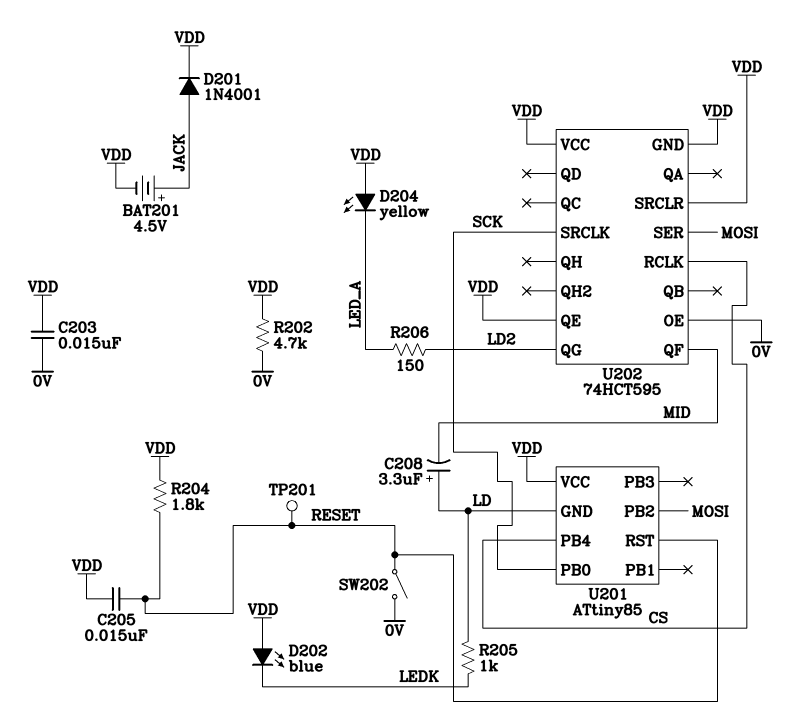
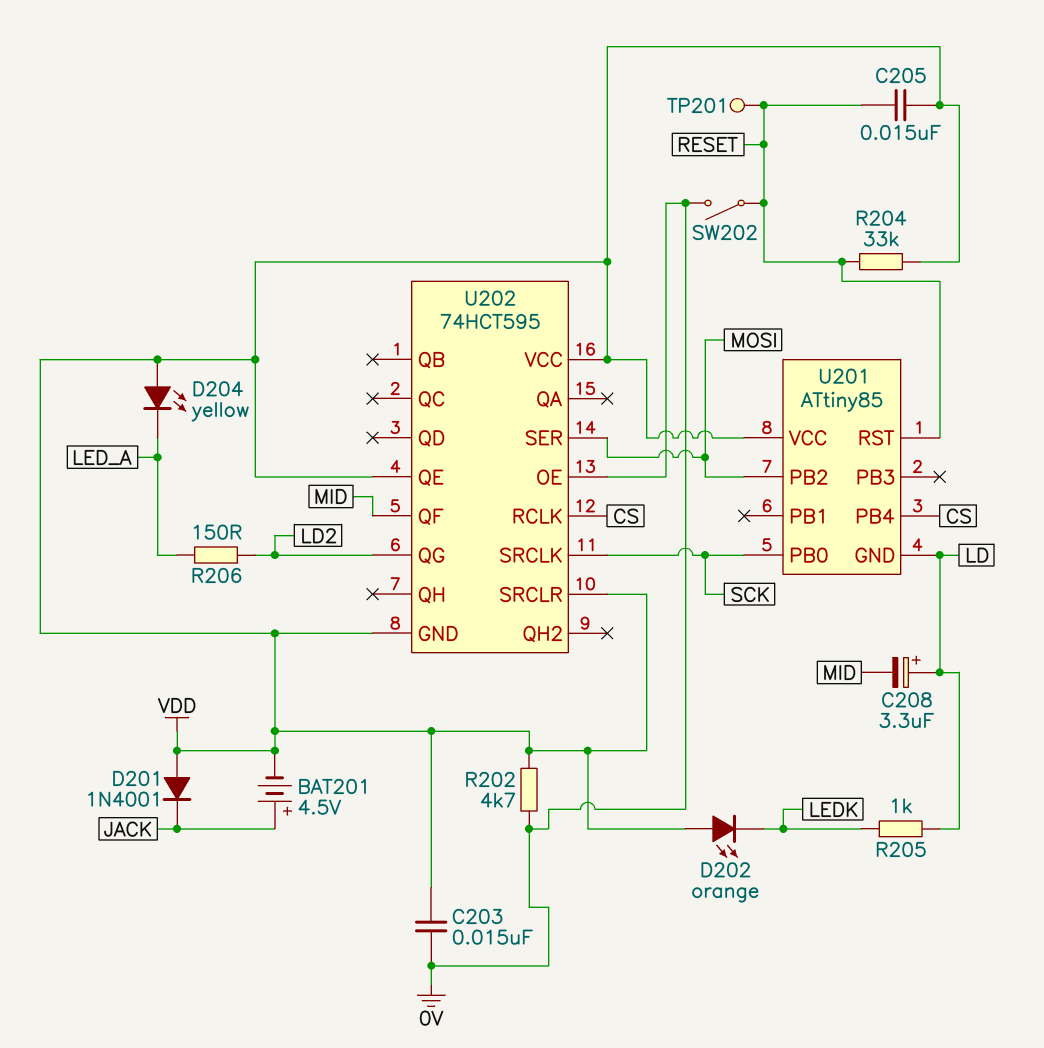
D201: diode 1N4001 (A JACK, K VDD) -> diode 1N4001 (A VDD, K JACK)
D202: LED blue (A VDD, K LEDK) -> LED orange (A VDD, K LEDK)
R204: 1.8k (RESET, VDD) -> 33k (RESET, VDD)

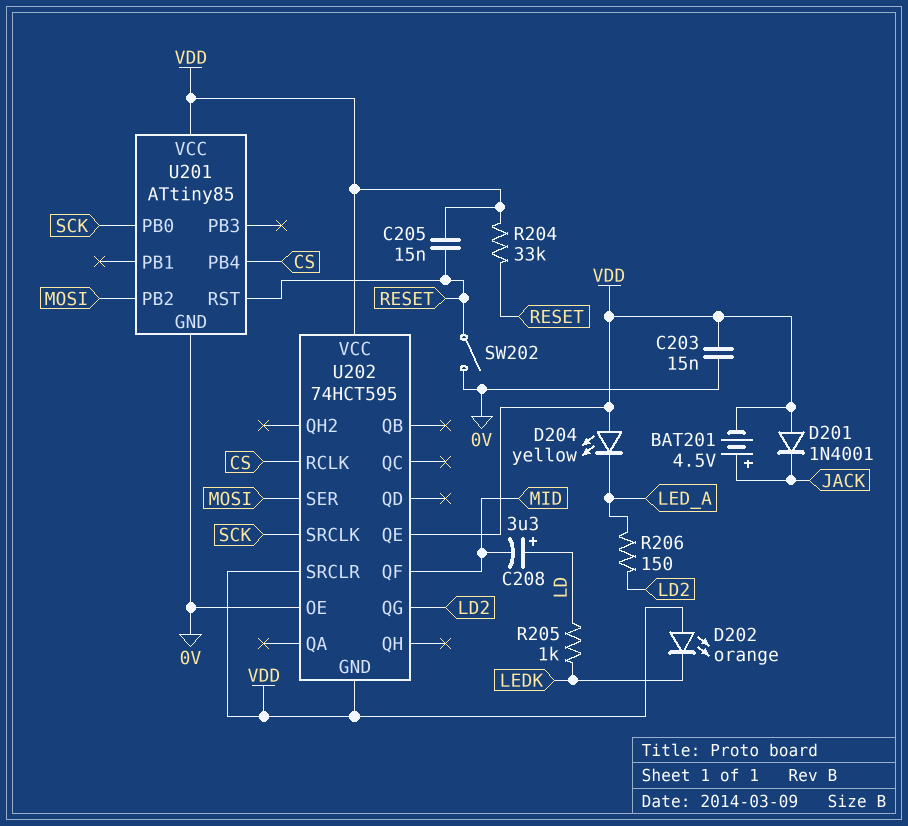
R202: 4.7k (0V, VDD) -> none
TP201: test point (RESET) -> none
U201 pin GND: LD -> 0V

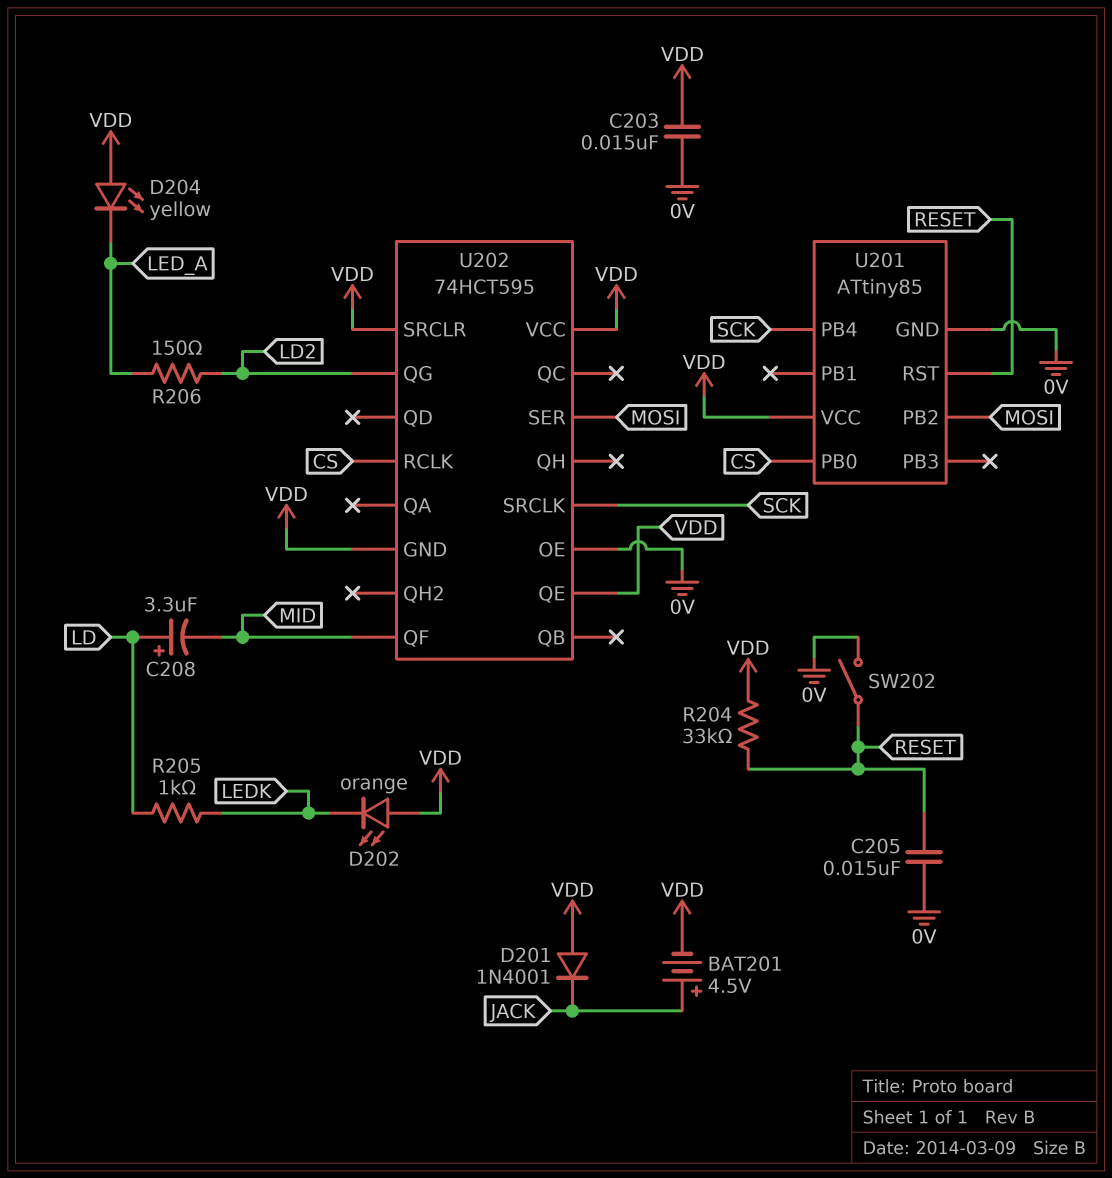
C205: 15nF (RESET, VDD) -> 15nF (0V, RESET)
U201 pin PB0: SCK -> CS
U201 pin PB4: CS -> SCK

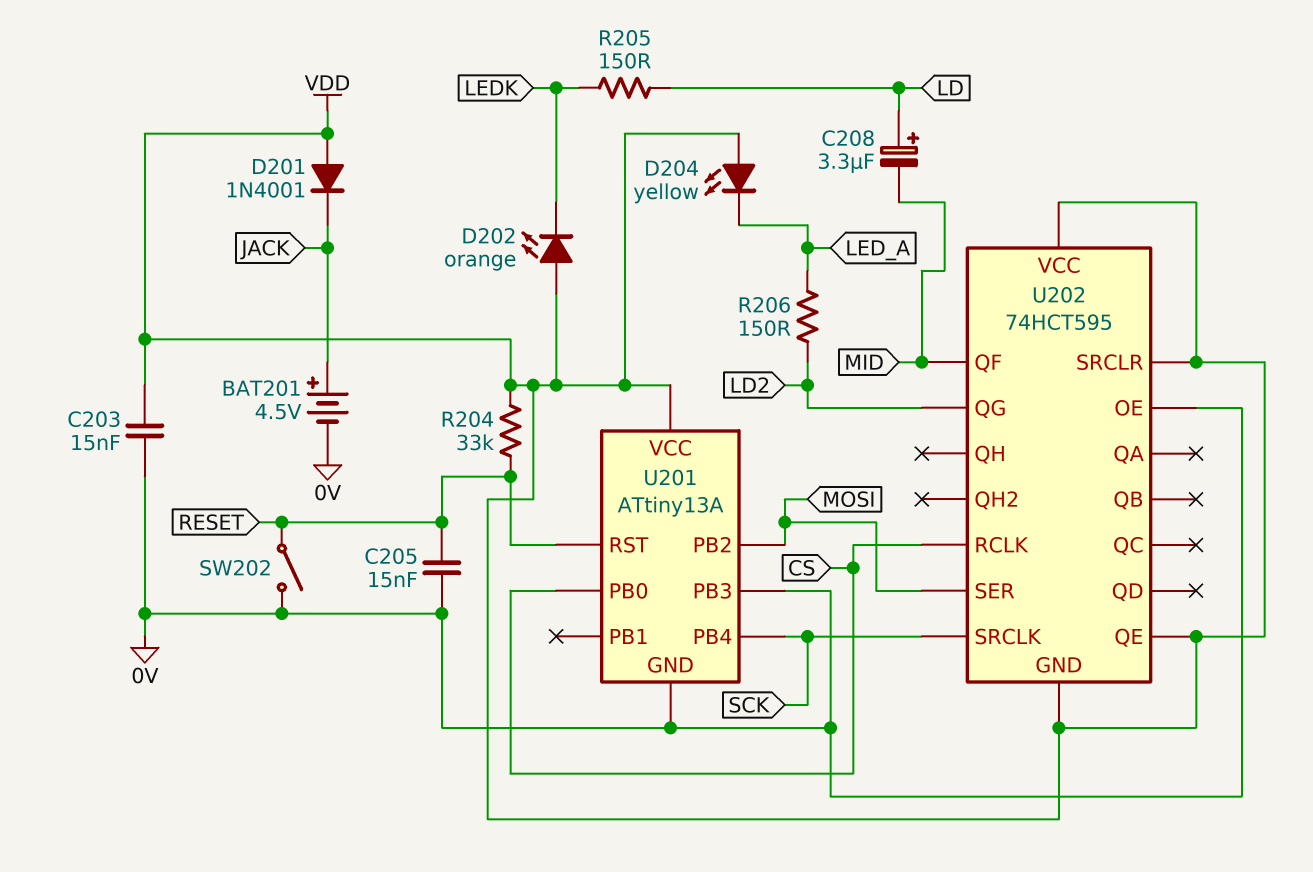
BAT201: 4.5V (plus JACK, minus VDD) -> 4.5V (plus JACK, minus 0V)
R205: 1k (LD, LEDK) -> 150 (LD, LEDK)
U201: ATtiny85 -> ATtiny13A
U201 pin PB3: none -> 0V

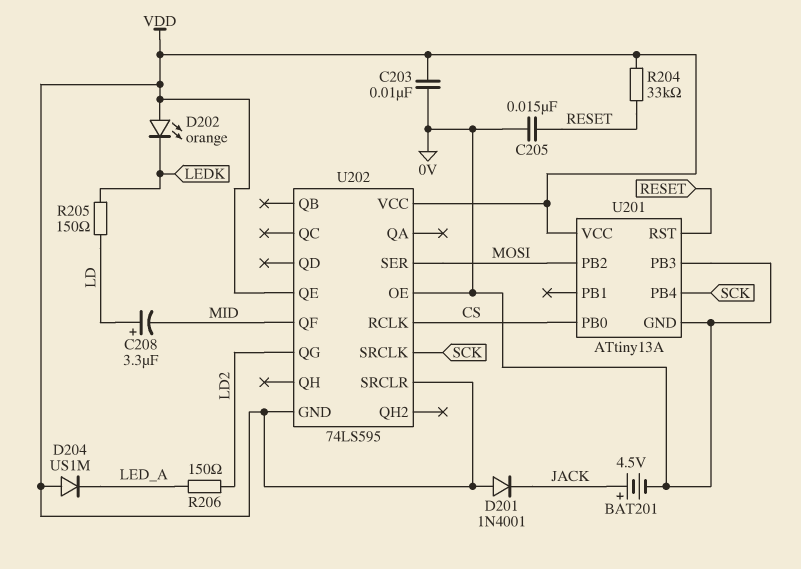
C203: 15nF (0V, VDD) -> 10nF (0V, VDD)
D204: LED yellow (A VDD, K LED_A) -> diode US1M (A VDD, K LED_A)
SW202: switch (0V, RESET) -> none
U202: 74HCT595 -> 74LS595

